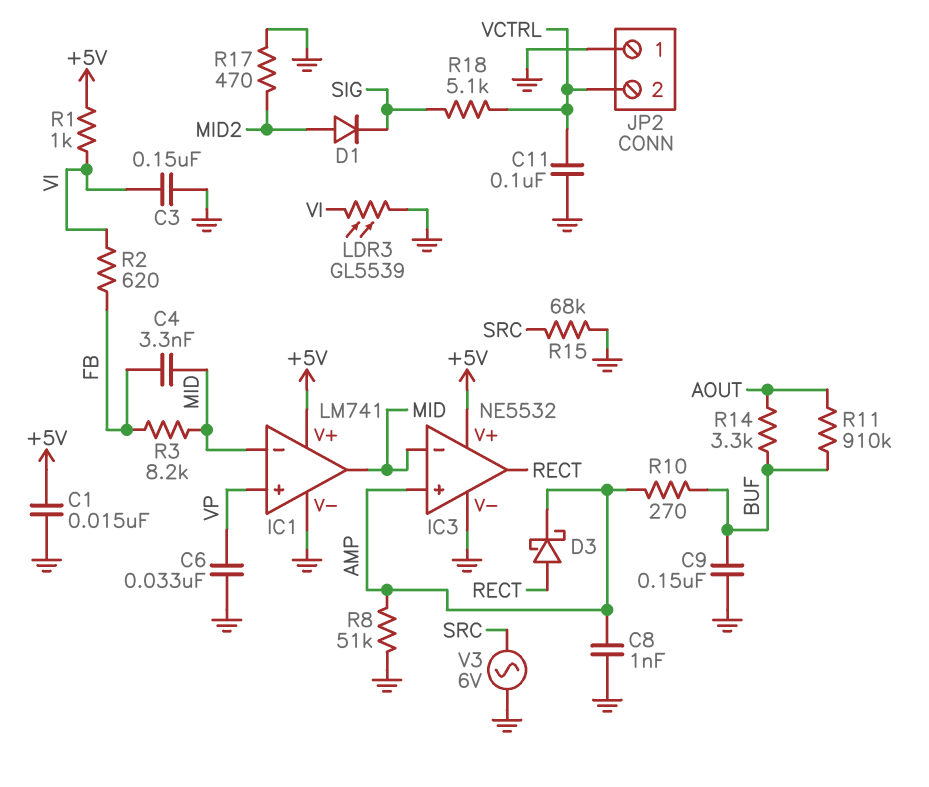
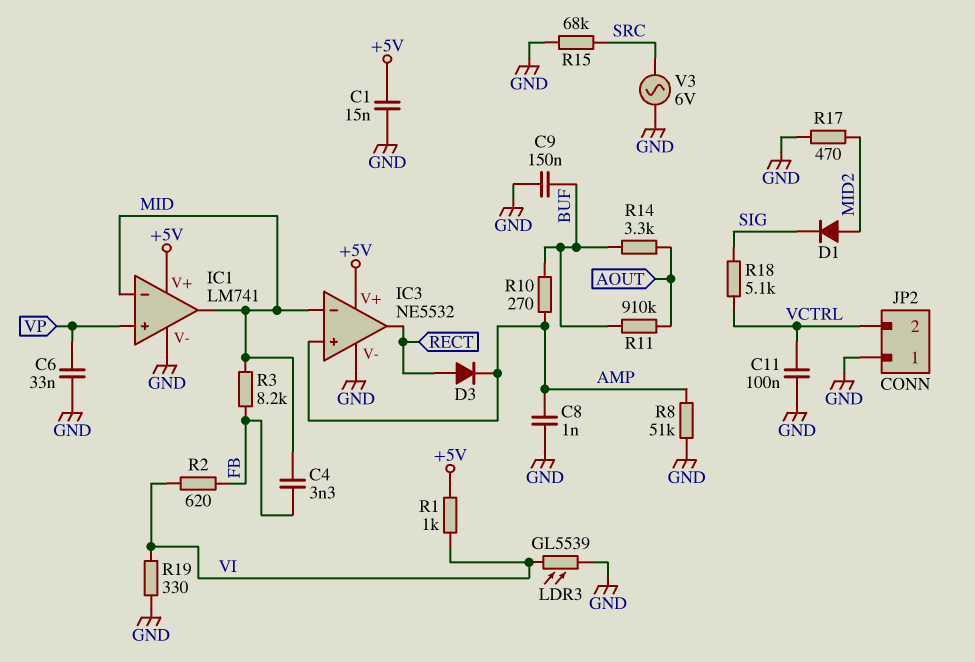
C3: 150nF (GND, VI) -> none
D3: schottky (A RECT, K AMP) -> diode (A RECT, K AMP)
R19: none -> 330 (GND, VI)

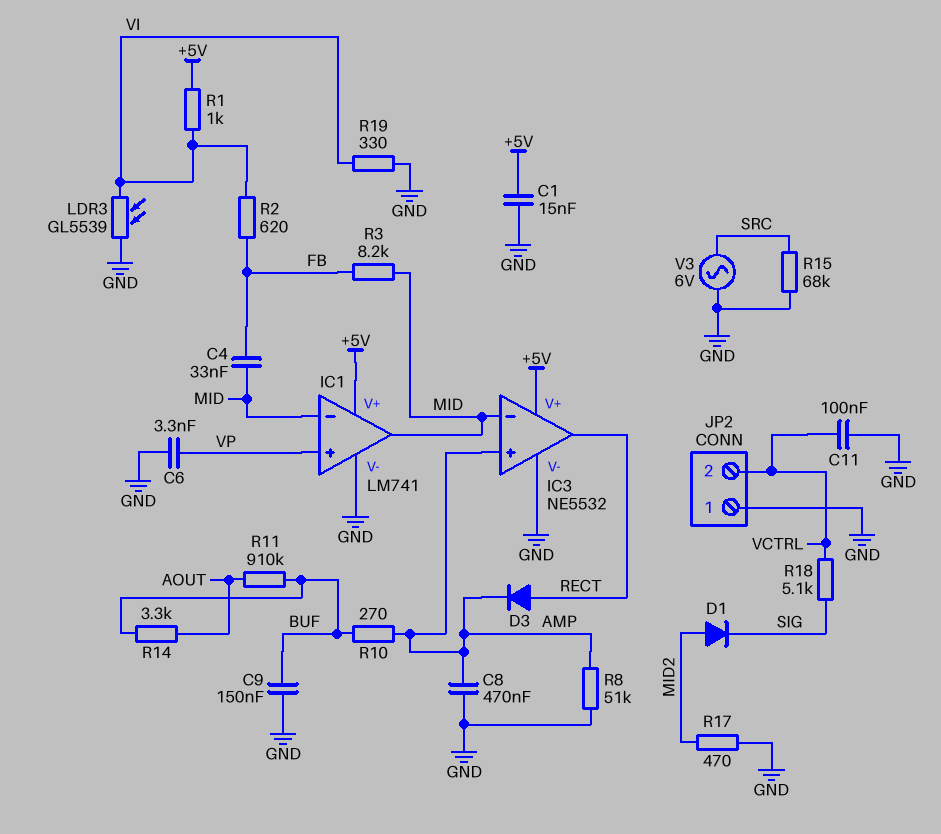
C4: 3.3nF (FB, MID) -> 33nF (FB, MID)
C6: 33nF (GND, VP) -> 3.3nF (GND, VP)
C8: 1nF (AMP, GND) -> 470nF (AMP, GND)

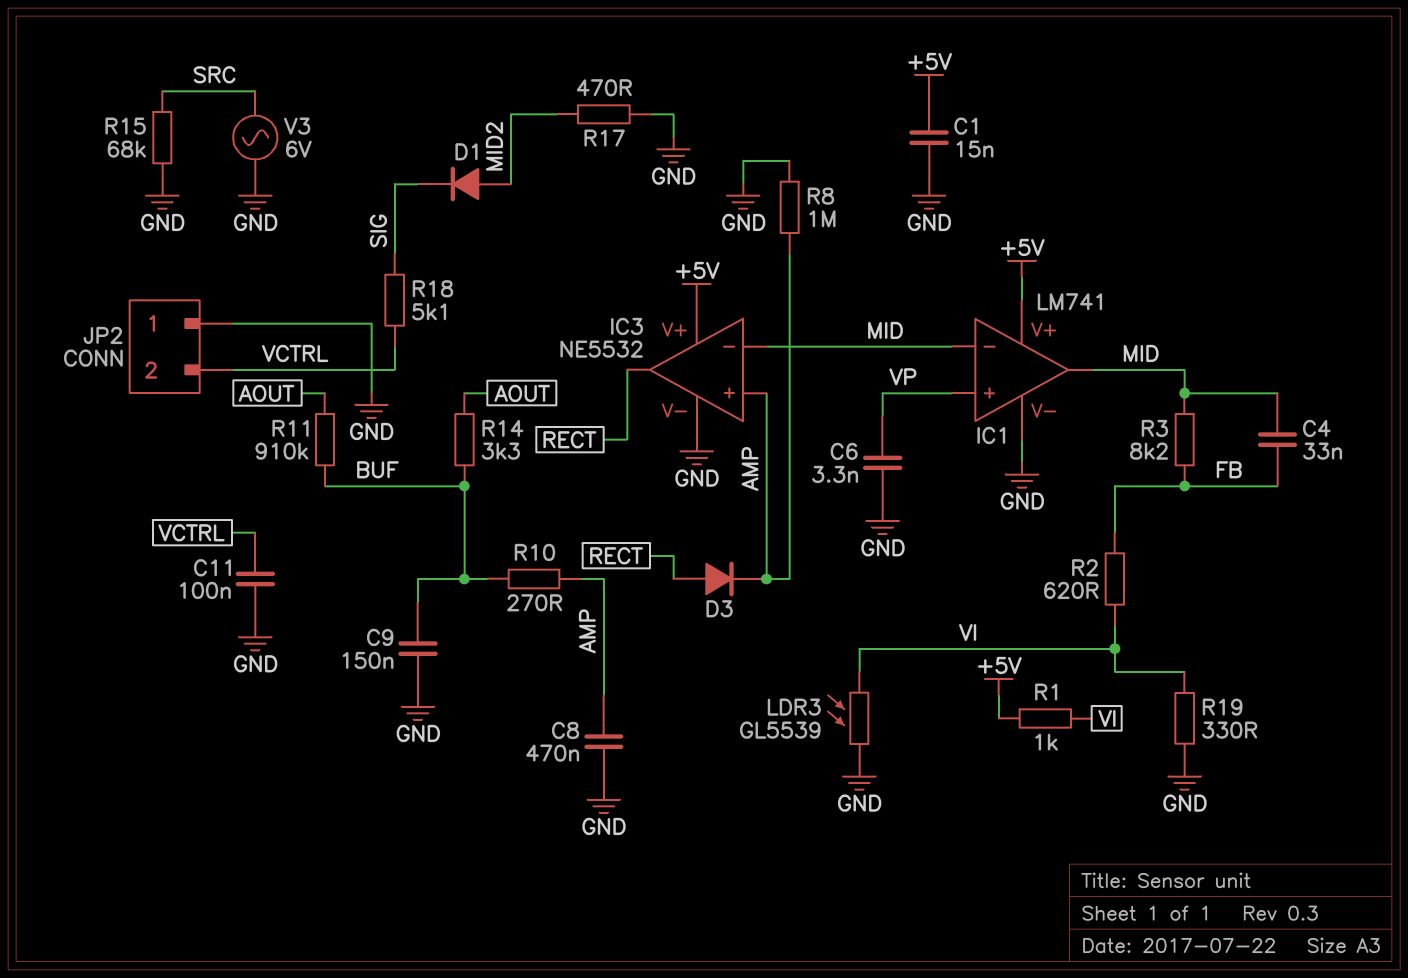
R8: 51k (AMP, GND) -> 1M (AMP, GND)

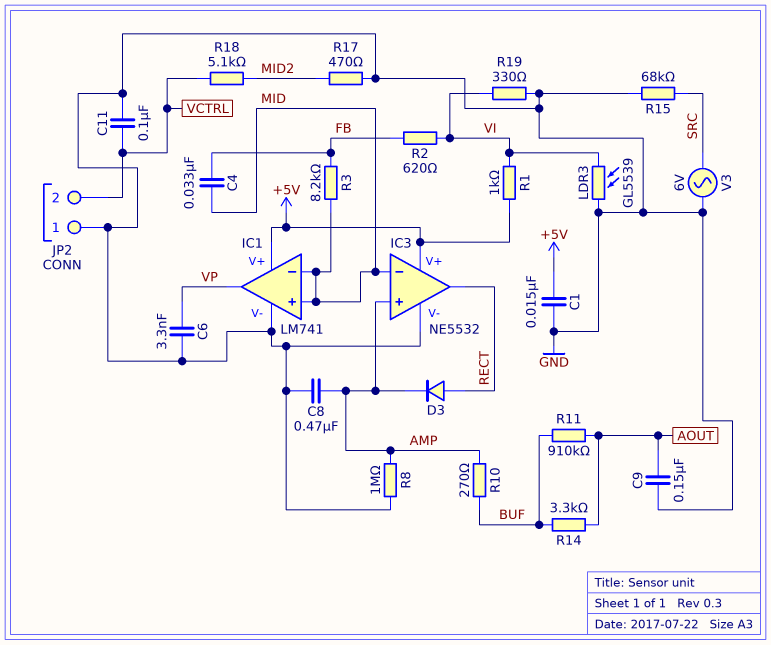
C9: 150nF (BUF, GND) -> 150nF (AOUT, GND)
D1: diode (A MID2, K SIG) -> none
IC1 pin in+: VP -> MID
IC1 pin out: MID -> VP
R18: 5.1k (SIG, VCTRL) -> 5.1k (MID2, VCTRL)

